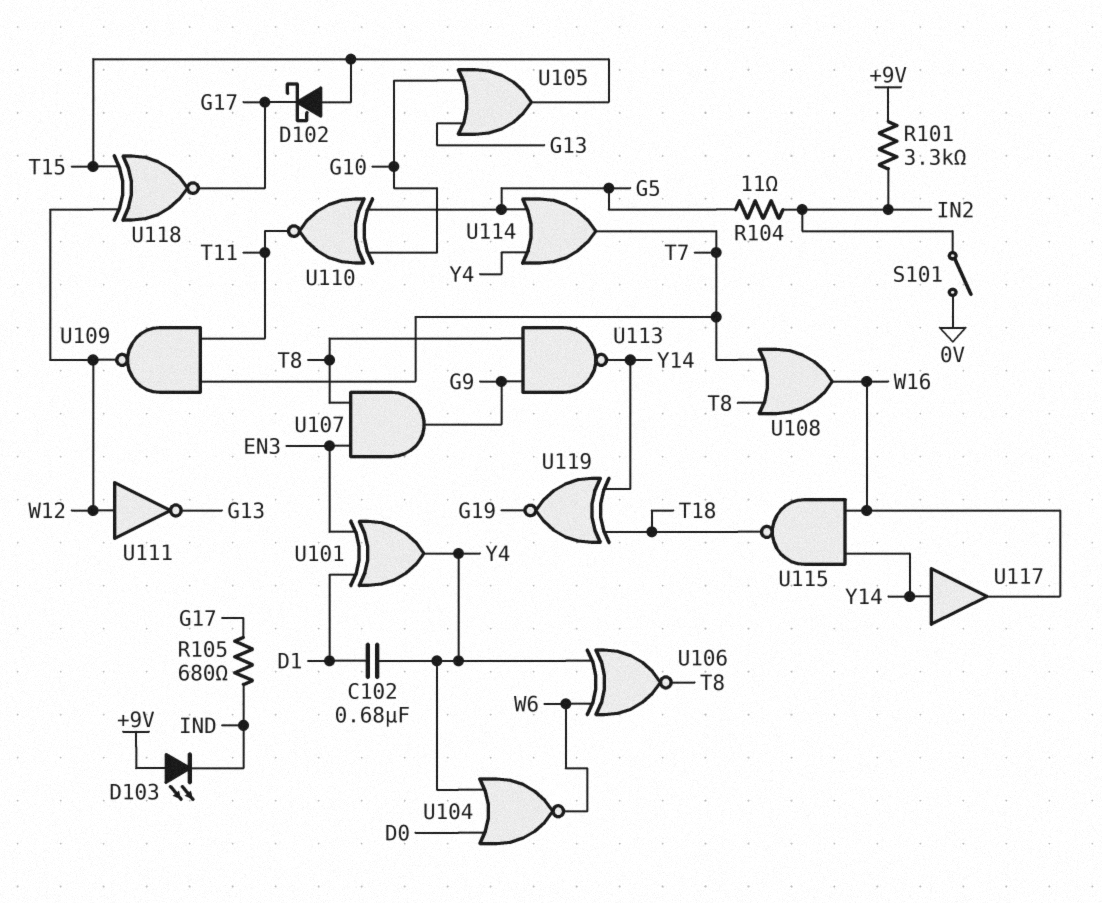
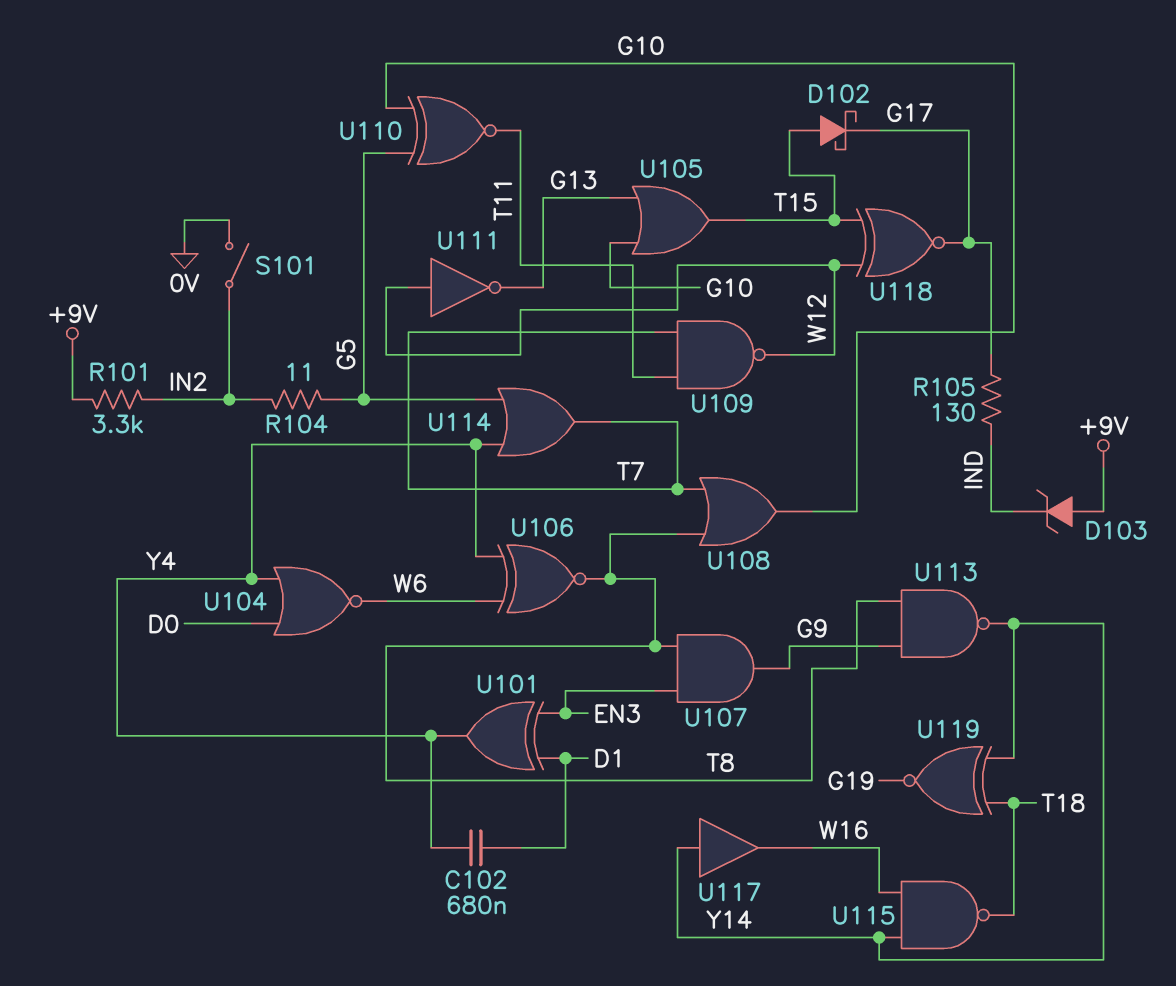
D103: LED (A +9V, K IND) -> zener (A +9V, K IND)
R105: 680 (G17, IND) -> 130 (G17, IND)
U108: OR (in T7, in T8, out W16) -> OR (in T7, in T8, out G10)

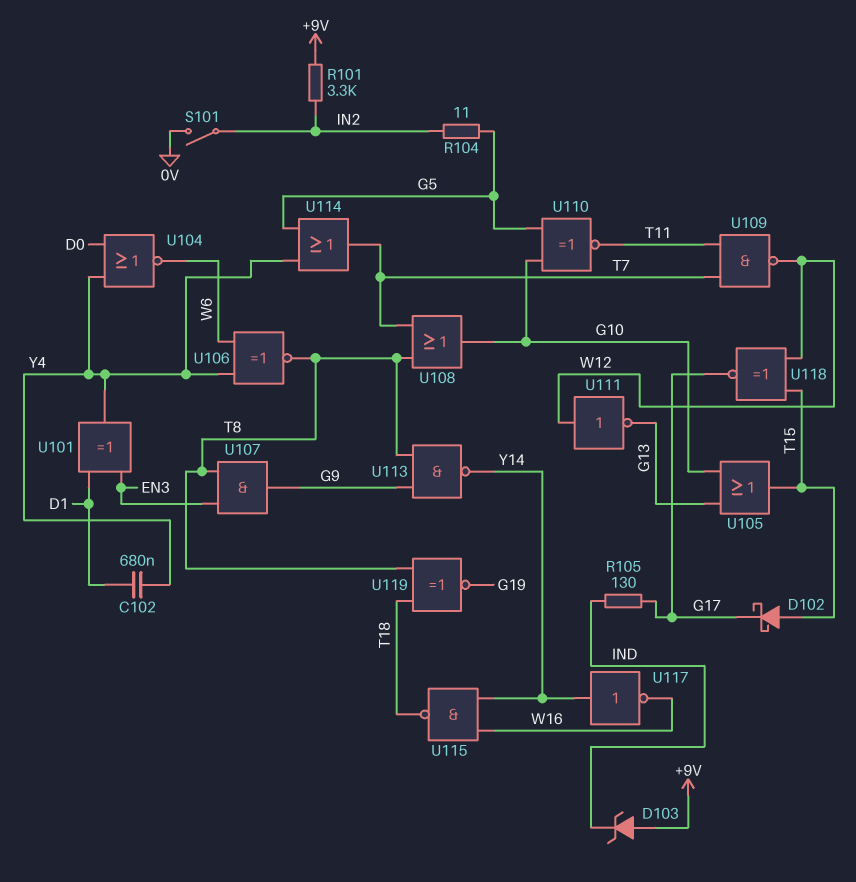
U117: buffer (in Y14, out W16) -> NOT (in Y14, out W16)
U119: XNOR (in T18, in Y14, out G19) -> XNOR (in T8, in T18, out G19)

